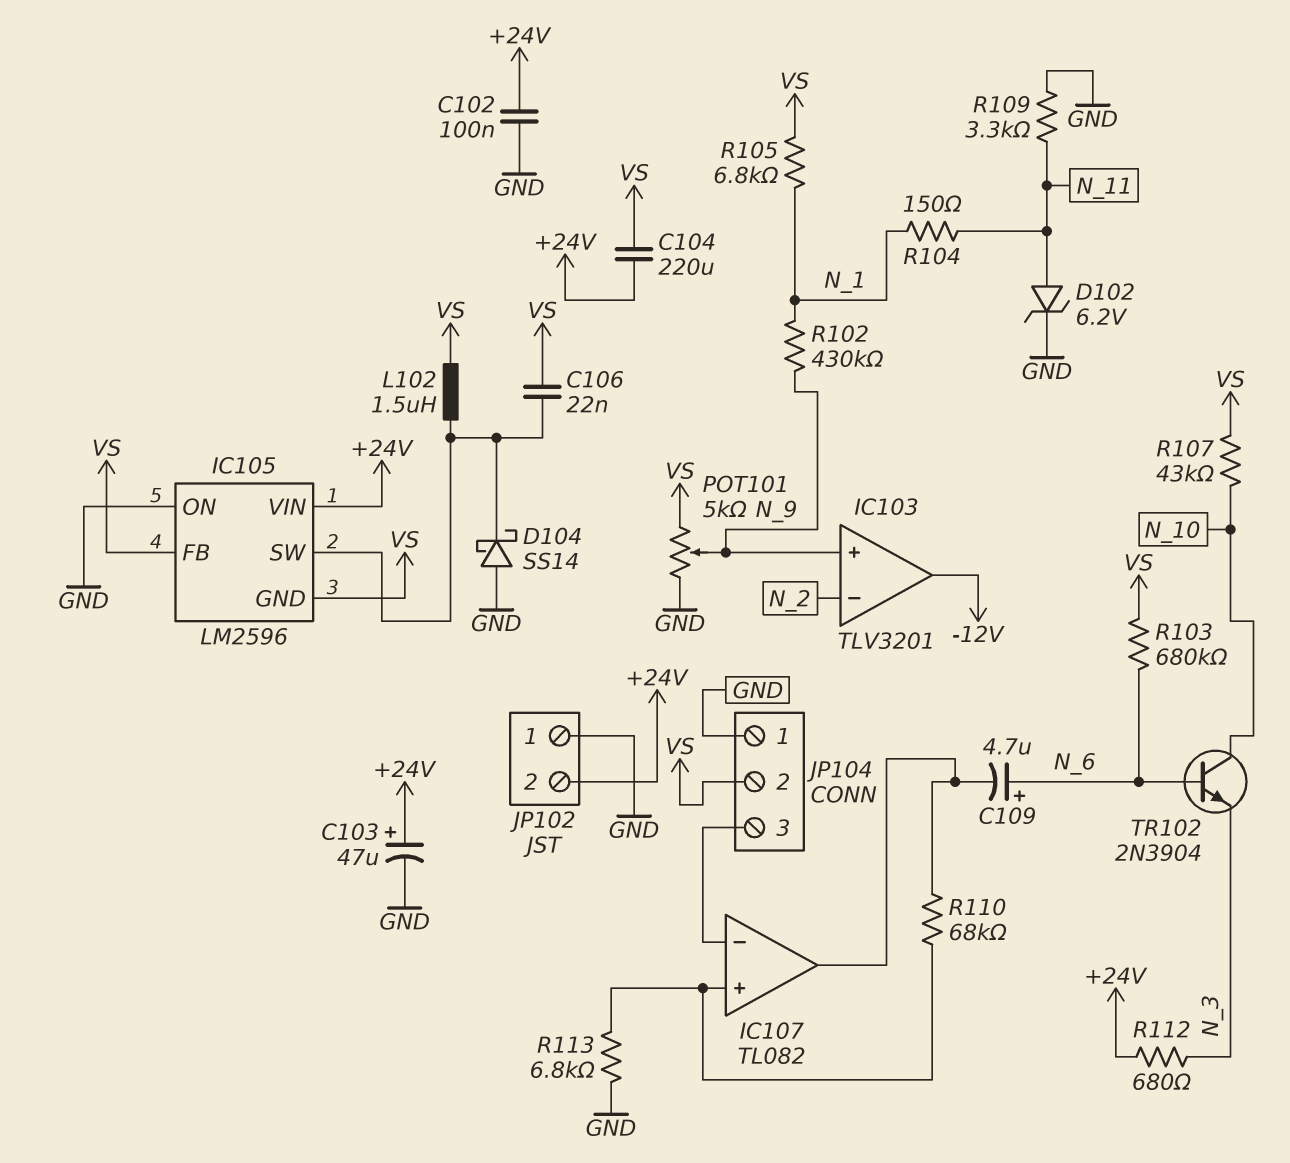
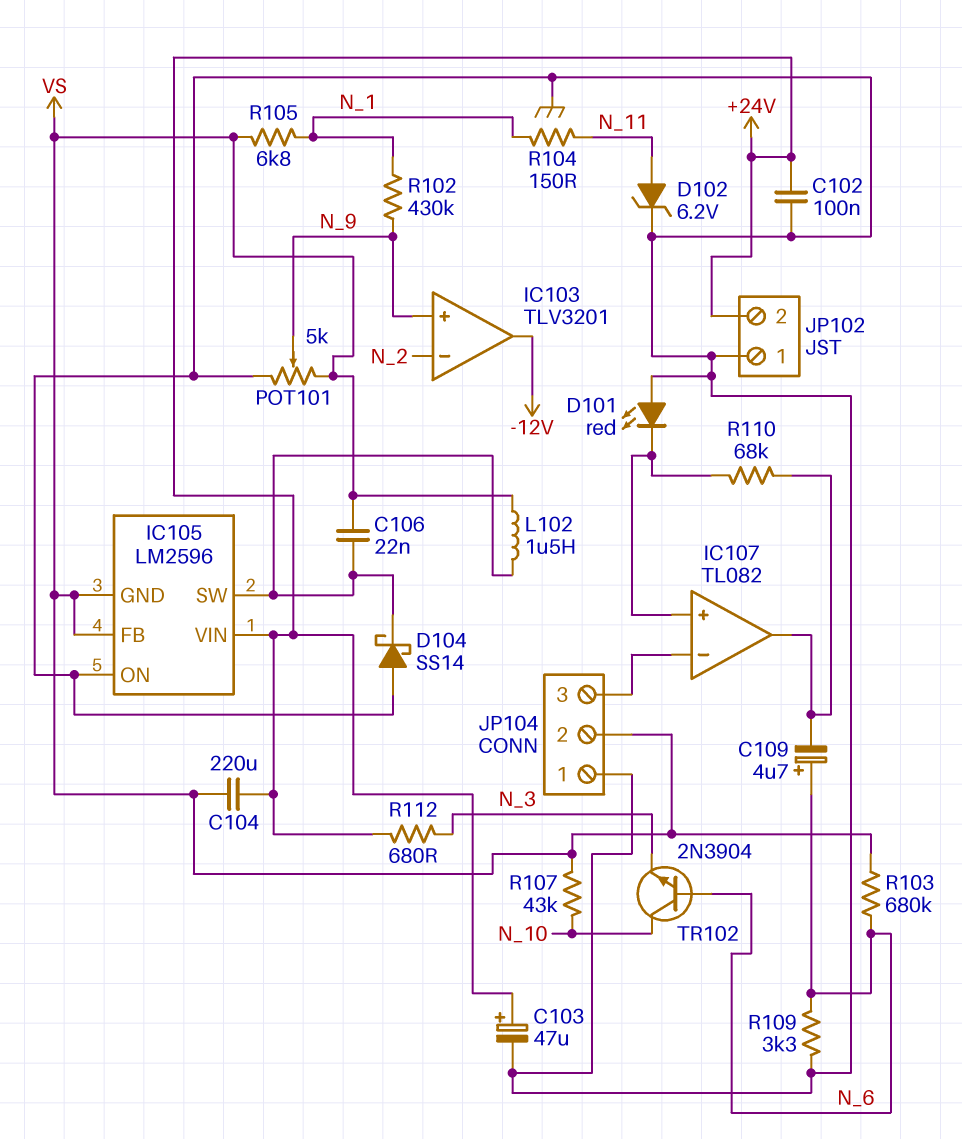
D101: none -> LED red (A GND, K IC107/in+)
R109: 3.3k (GND, N_11) -> 3.3k (GND, N_6)
R113: 6.8k (GND, IC107/in+) -> none

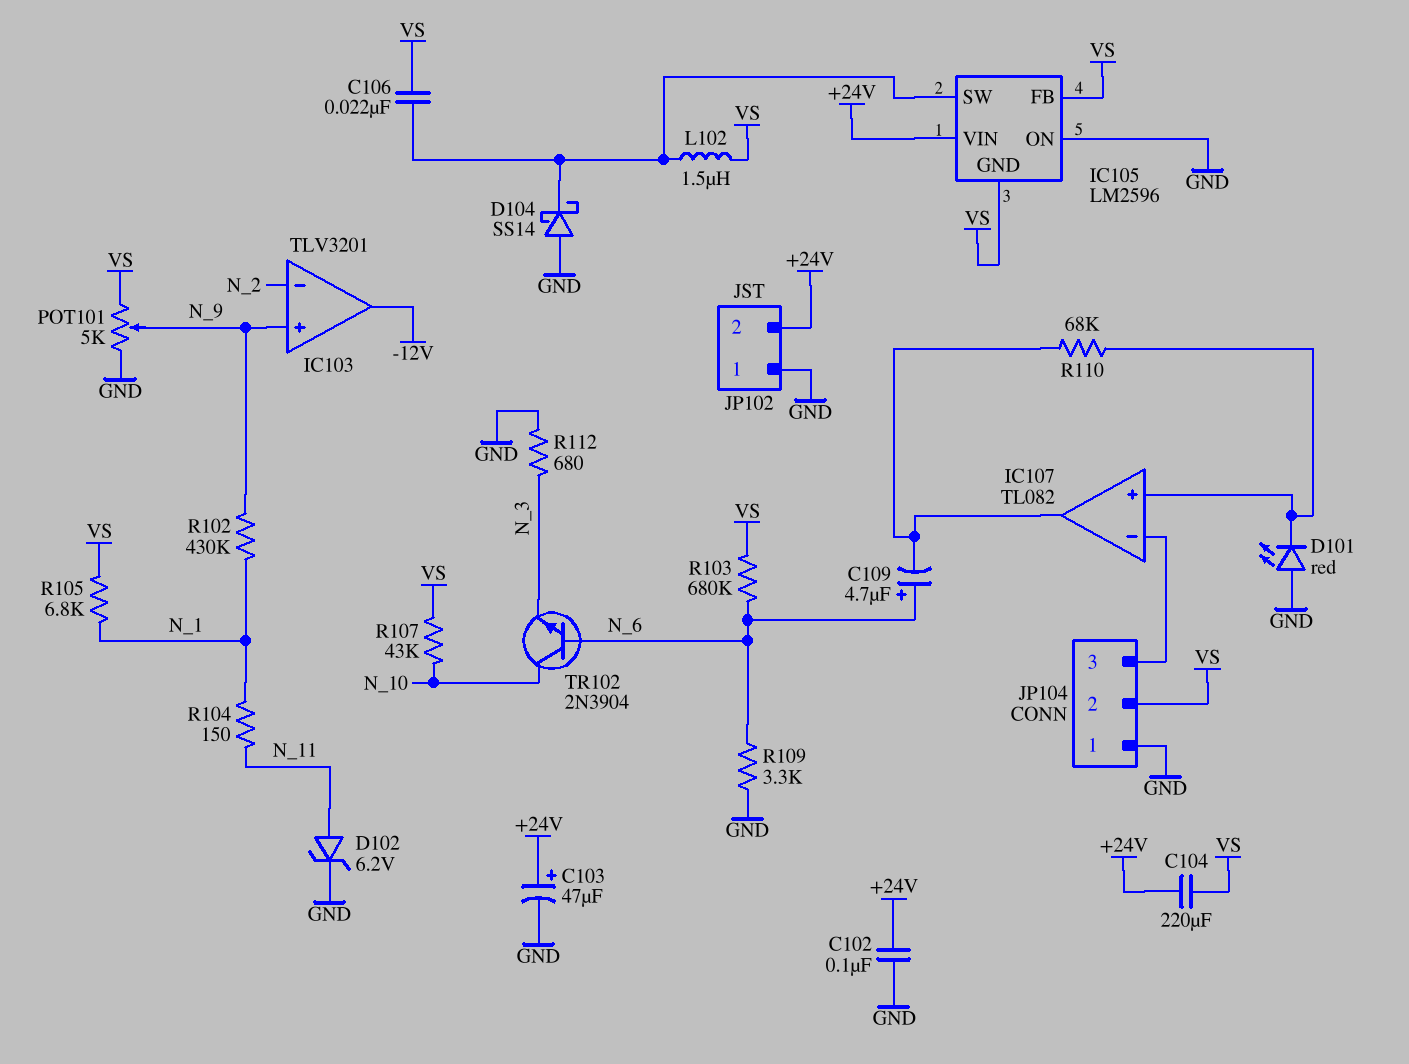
R112: 680 (+24V, N_3) -> 680 (GND, N_3)

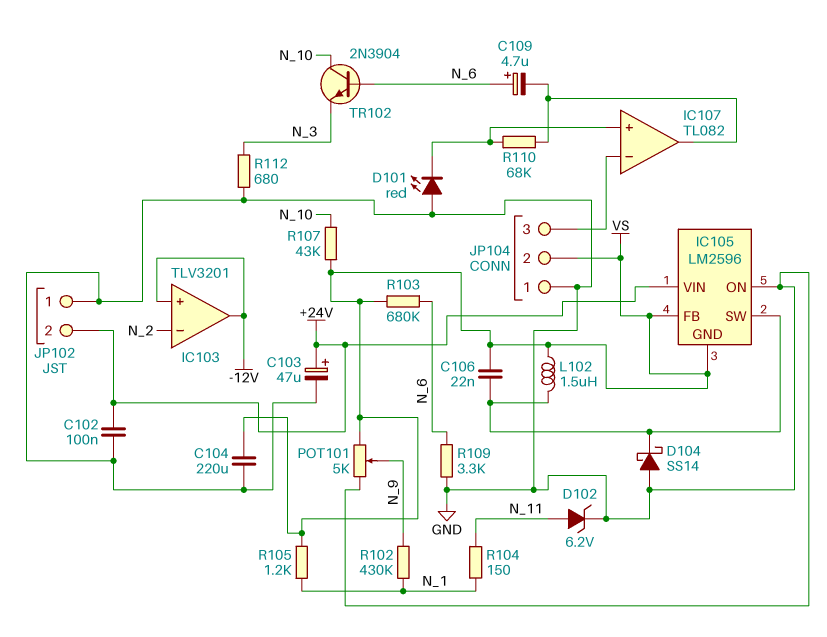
C104: 220uF (+24V, VS) -> 220uF (GND, VS)
IC103 pin in+: N_9 -> -12V
R105: 6.8k (N_1, VS) -> 1.2k (N_1, VS)

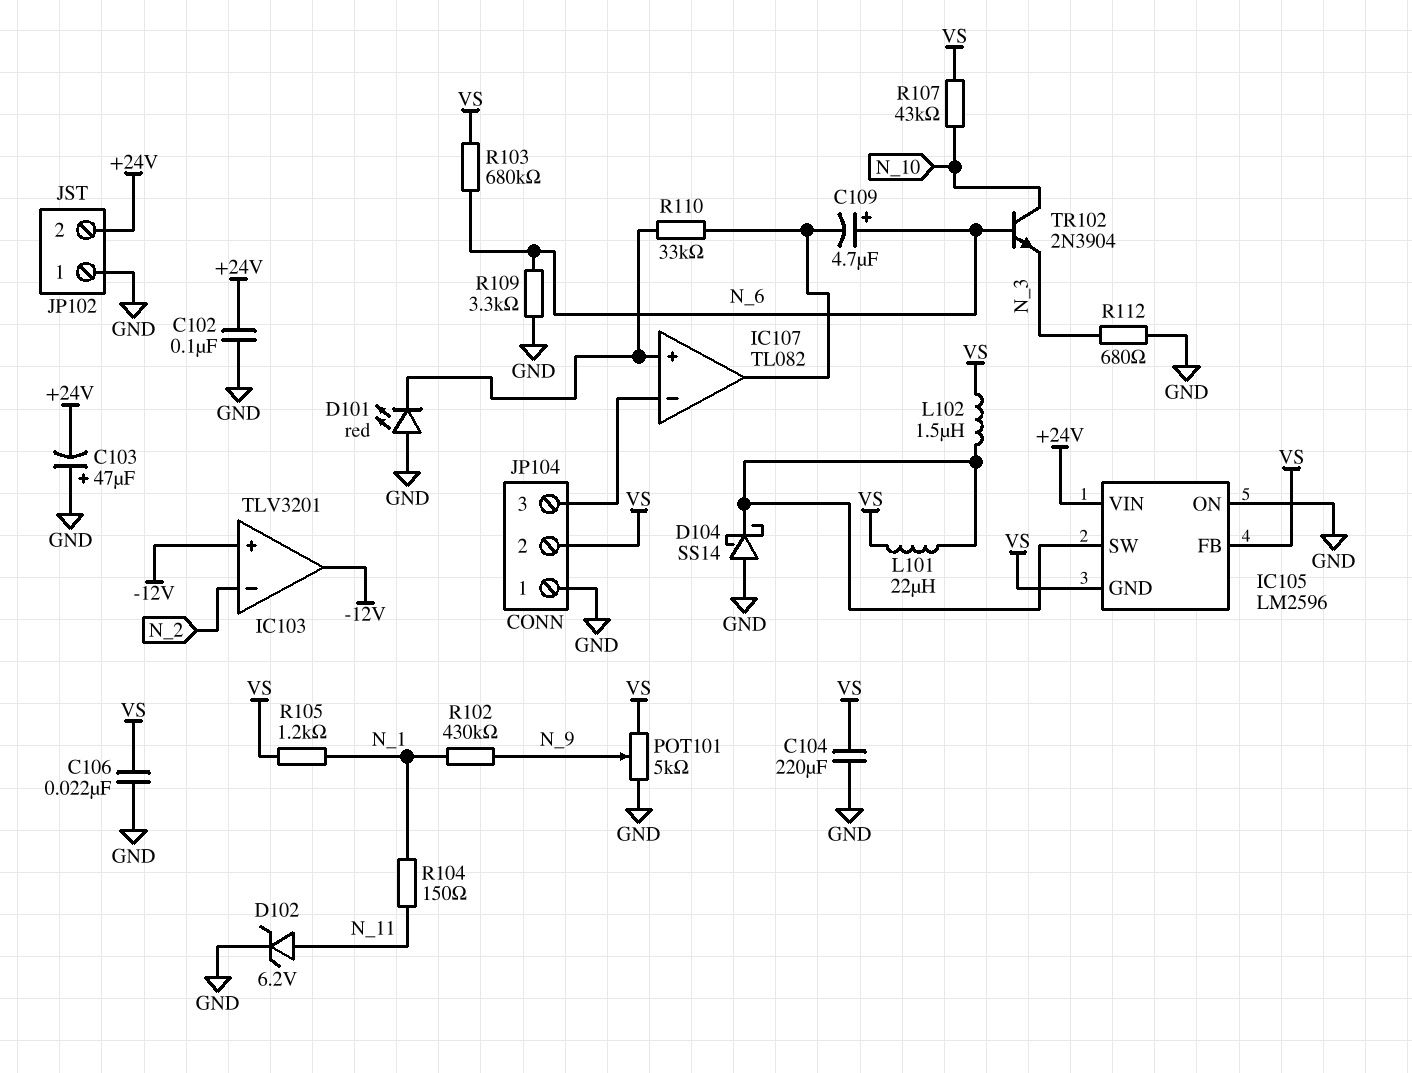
C103: 47uF (plus +24V, minus GND) -> 47uF (plus GND, minus +24V)
C106: 22nF (IC105/SW, VS) -> 22nF (GND, VS)
L101: none -> 22uH (IC105/SW, VS)
R110: 68k (IC107/in+, IC107/out) -> 33k (IC107/in+, IC107/out)

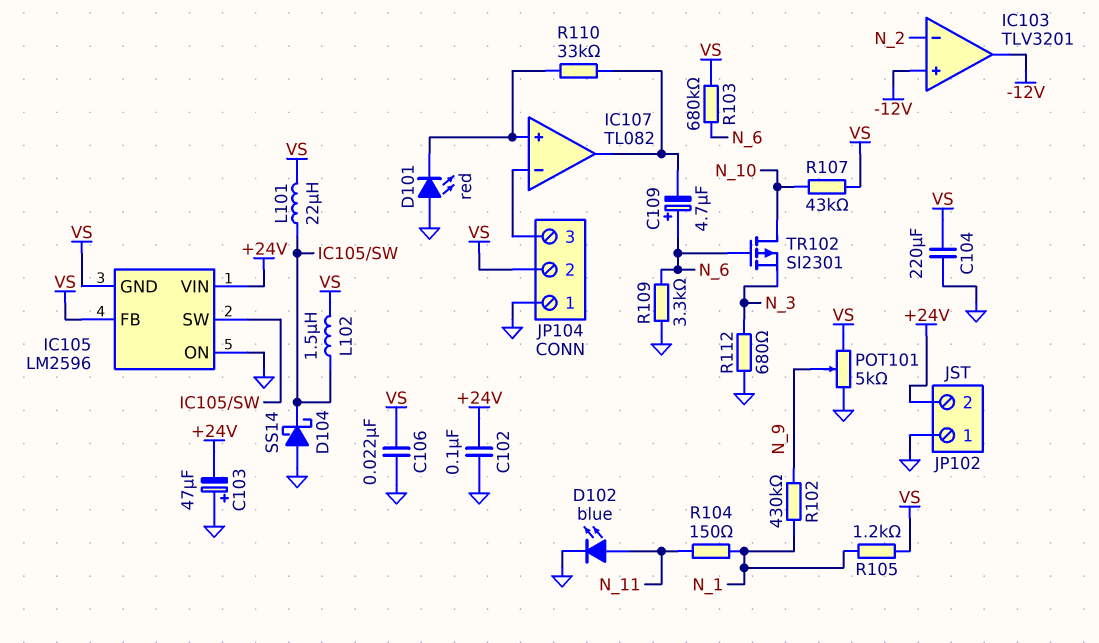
D102: zener 6.2V (A N_11, K GND) -> LED blue (A N_11, K GND)
TR102: NPN 2N3904 (B N_6, C N_10, E N_3) -> PMOS SI2301 (G N_6, D N_10, S N_3)

